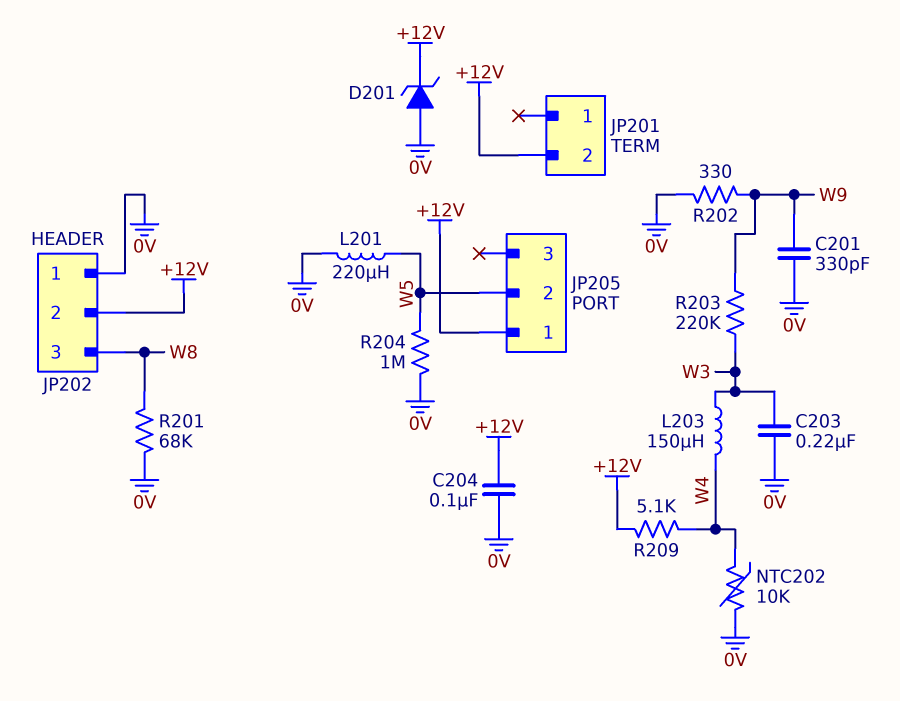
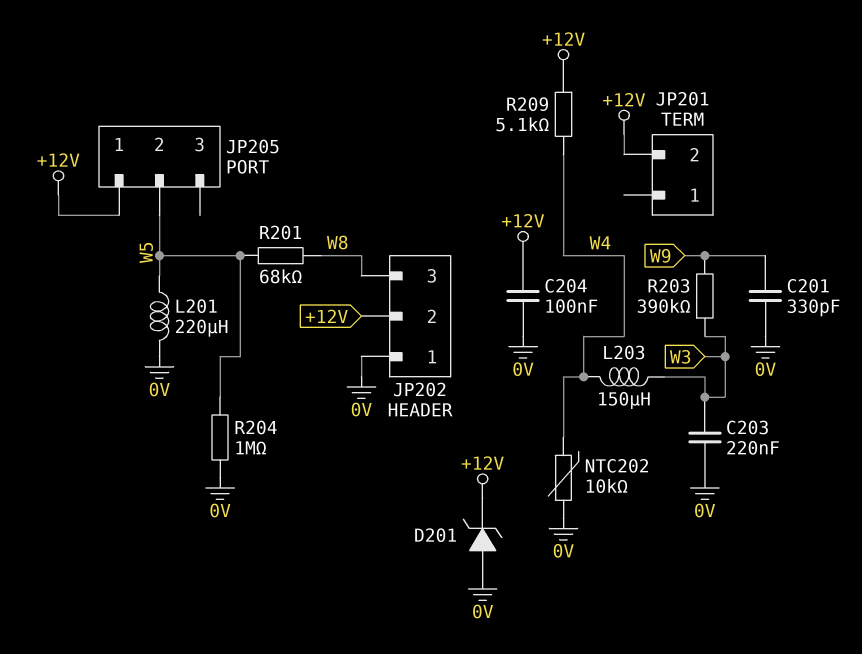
R201: 68k (0V, W8) -> 68k (W5, W8)
R202: 330 (0V, W9) -> none
R203: 220k (W3, W9) -> 390k (W3, W9)

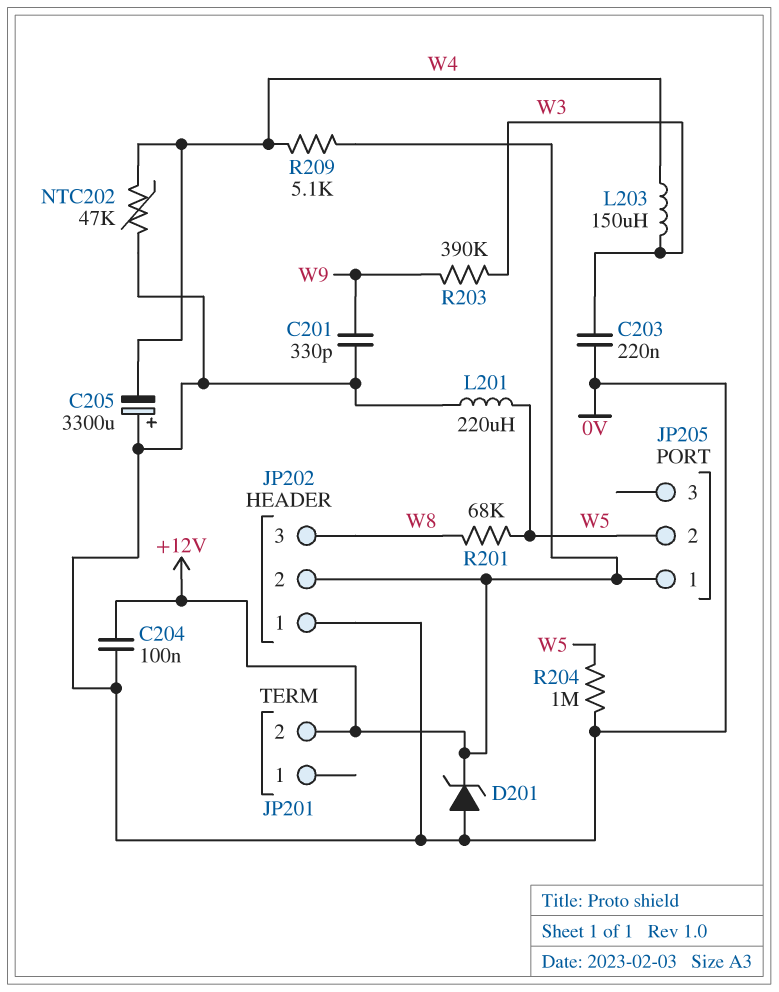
C205: none -> 3300uF (plus 0V, minus W4)
NTC202: 10k (0V, W4) -> 47k (0V, W4)

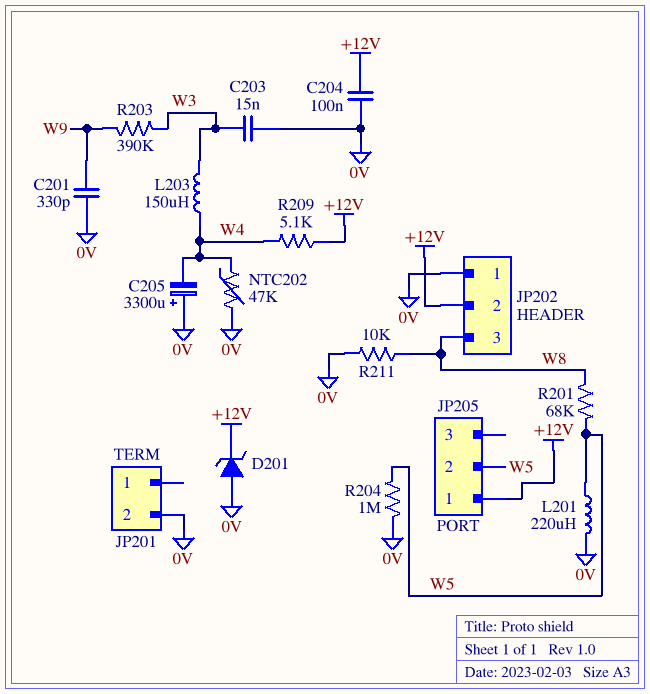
C203: 220nF (0V, W3) -> 15nF (0V, W3)
JP201 pin 2: +12V -> 0V
R211: none -> 10k (0V, W8)

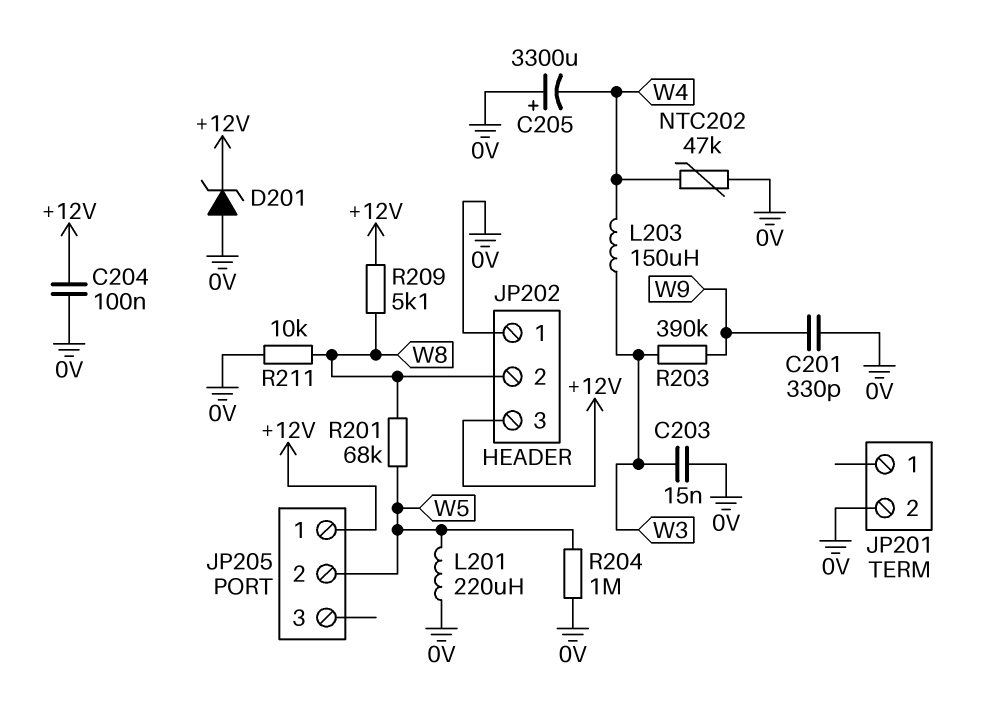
JP202 pin 2: +12V -> W8
JP202 pin 3: W8 -> +12V
R209: 5.1k (+12V, W4) -> 5.1k (+12V, W8)

